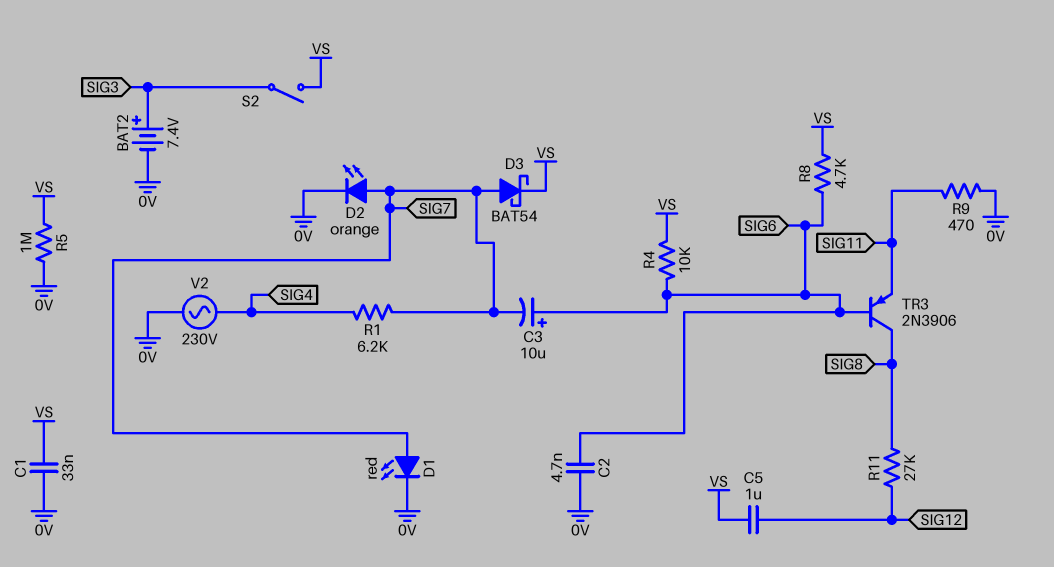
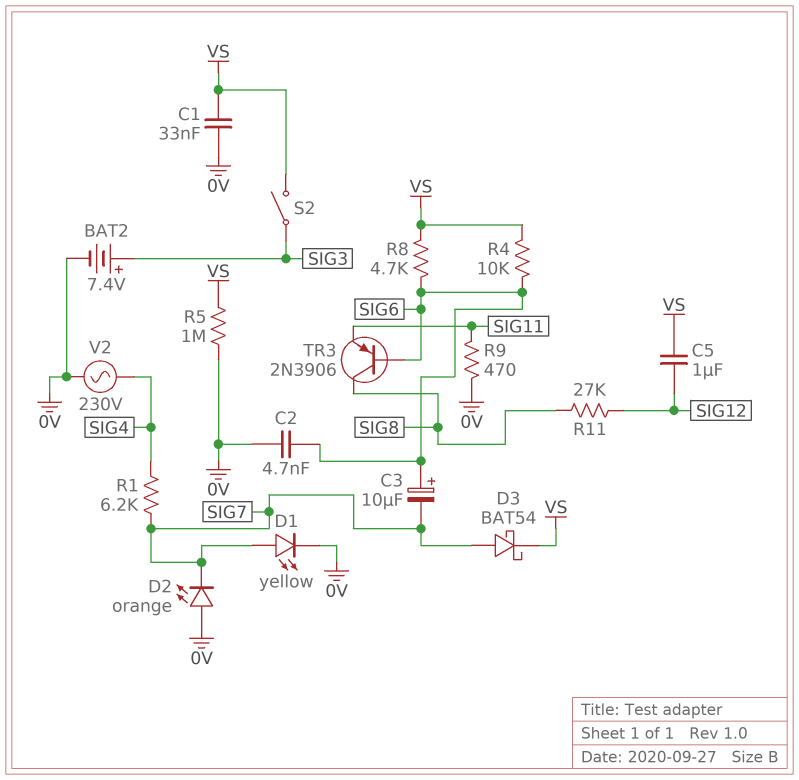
D1: LED red (A SIG7, K 0V) -> LED yellow (A SIG7, K 0V)
D2: LED orange (A SIG7, K 0V) -> LED orange (A 0V, K SIG7)

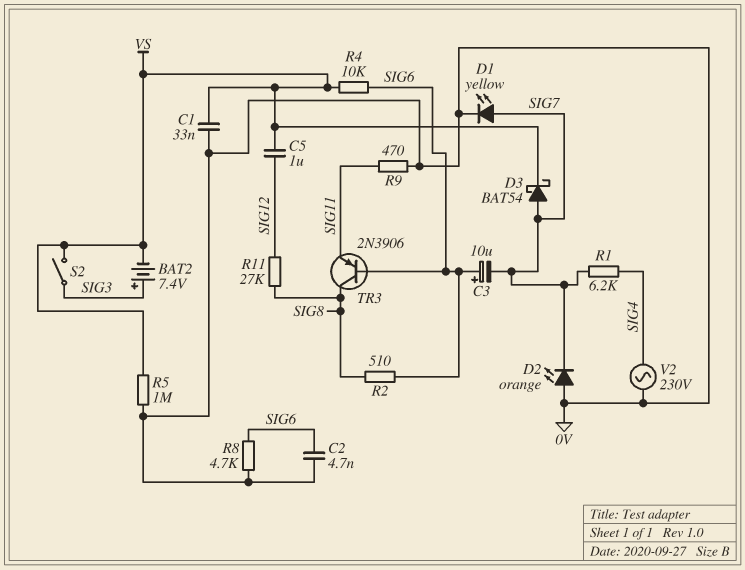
BAT2: 7.4V (plus SIG3, minus 0V) -> 7.4V (plus SIG3, minus VS)
R2: none -> 510 (SIG6, SIG8)
R8: 4.7k (SIG6, VS) -> 4.7k (0V, SIG6)

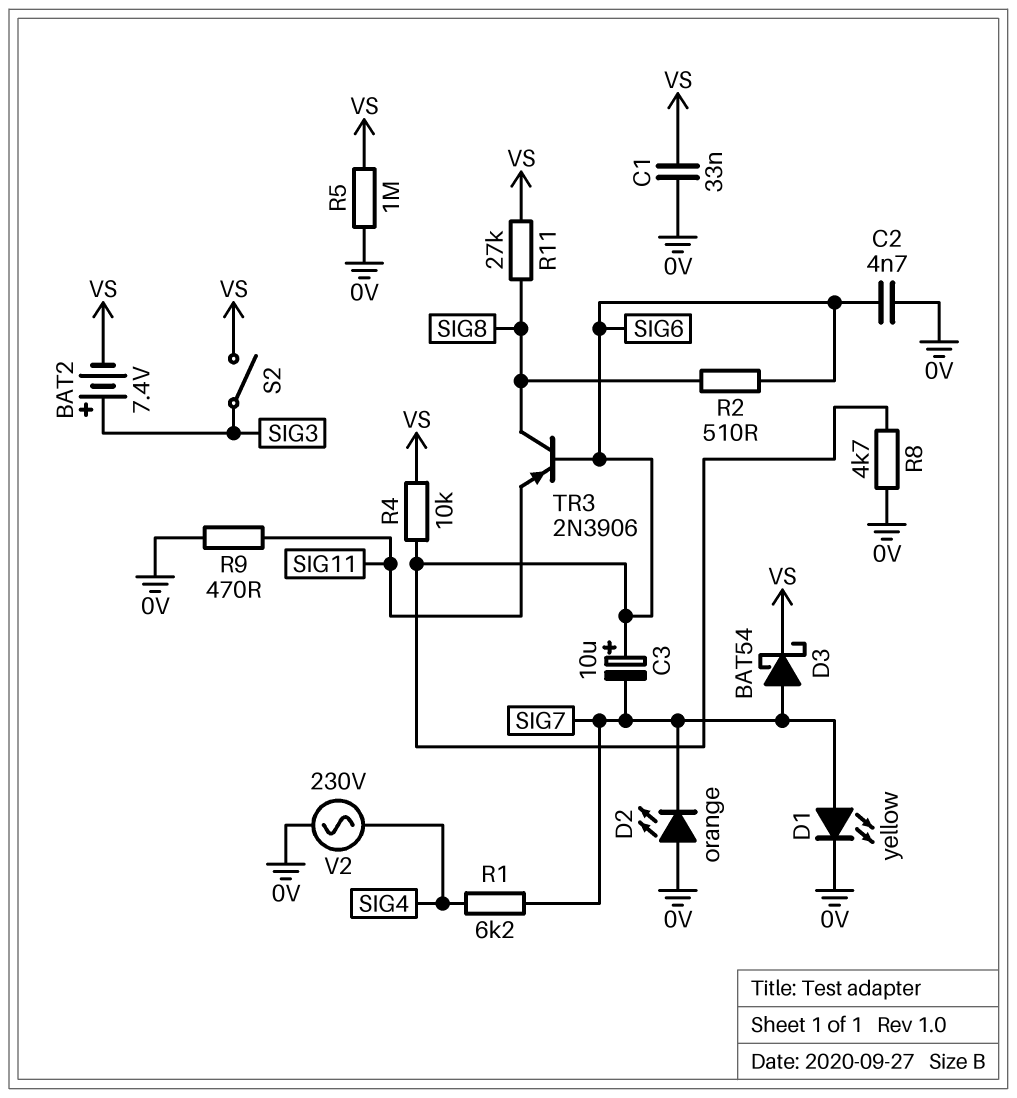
C5: 1uF (SIG12, VS) -> none
R11: 27k (SIG8, SIG12) -> 27k (SIG8, VS)

